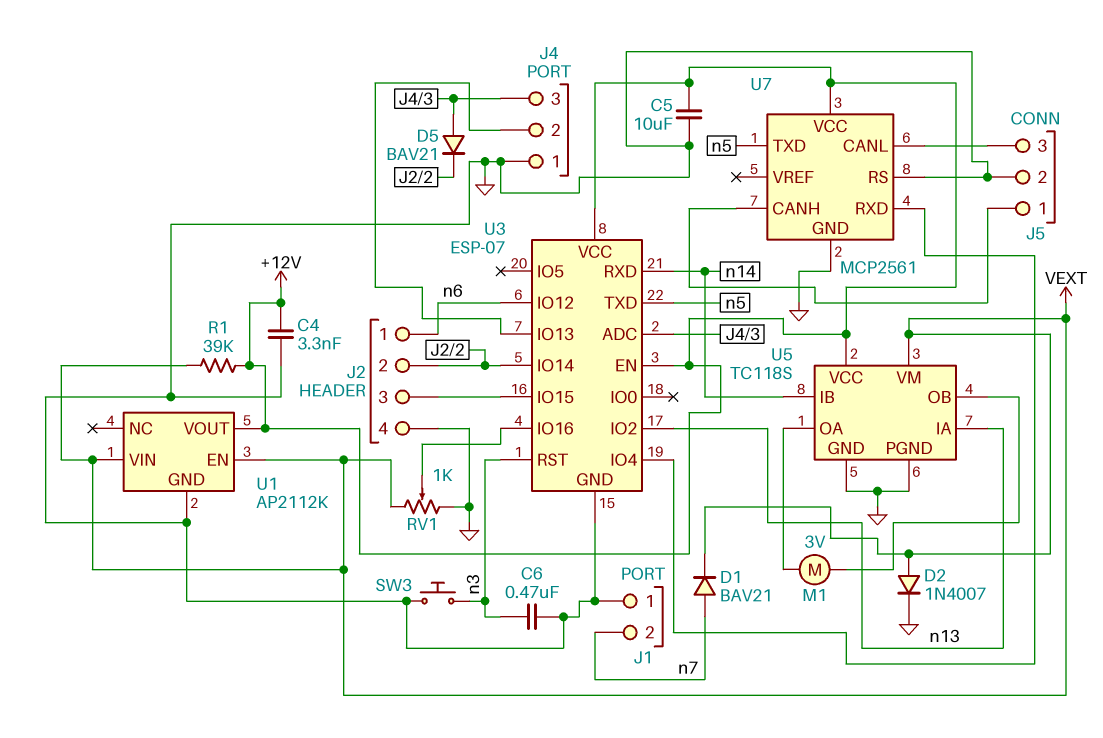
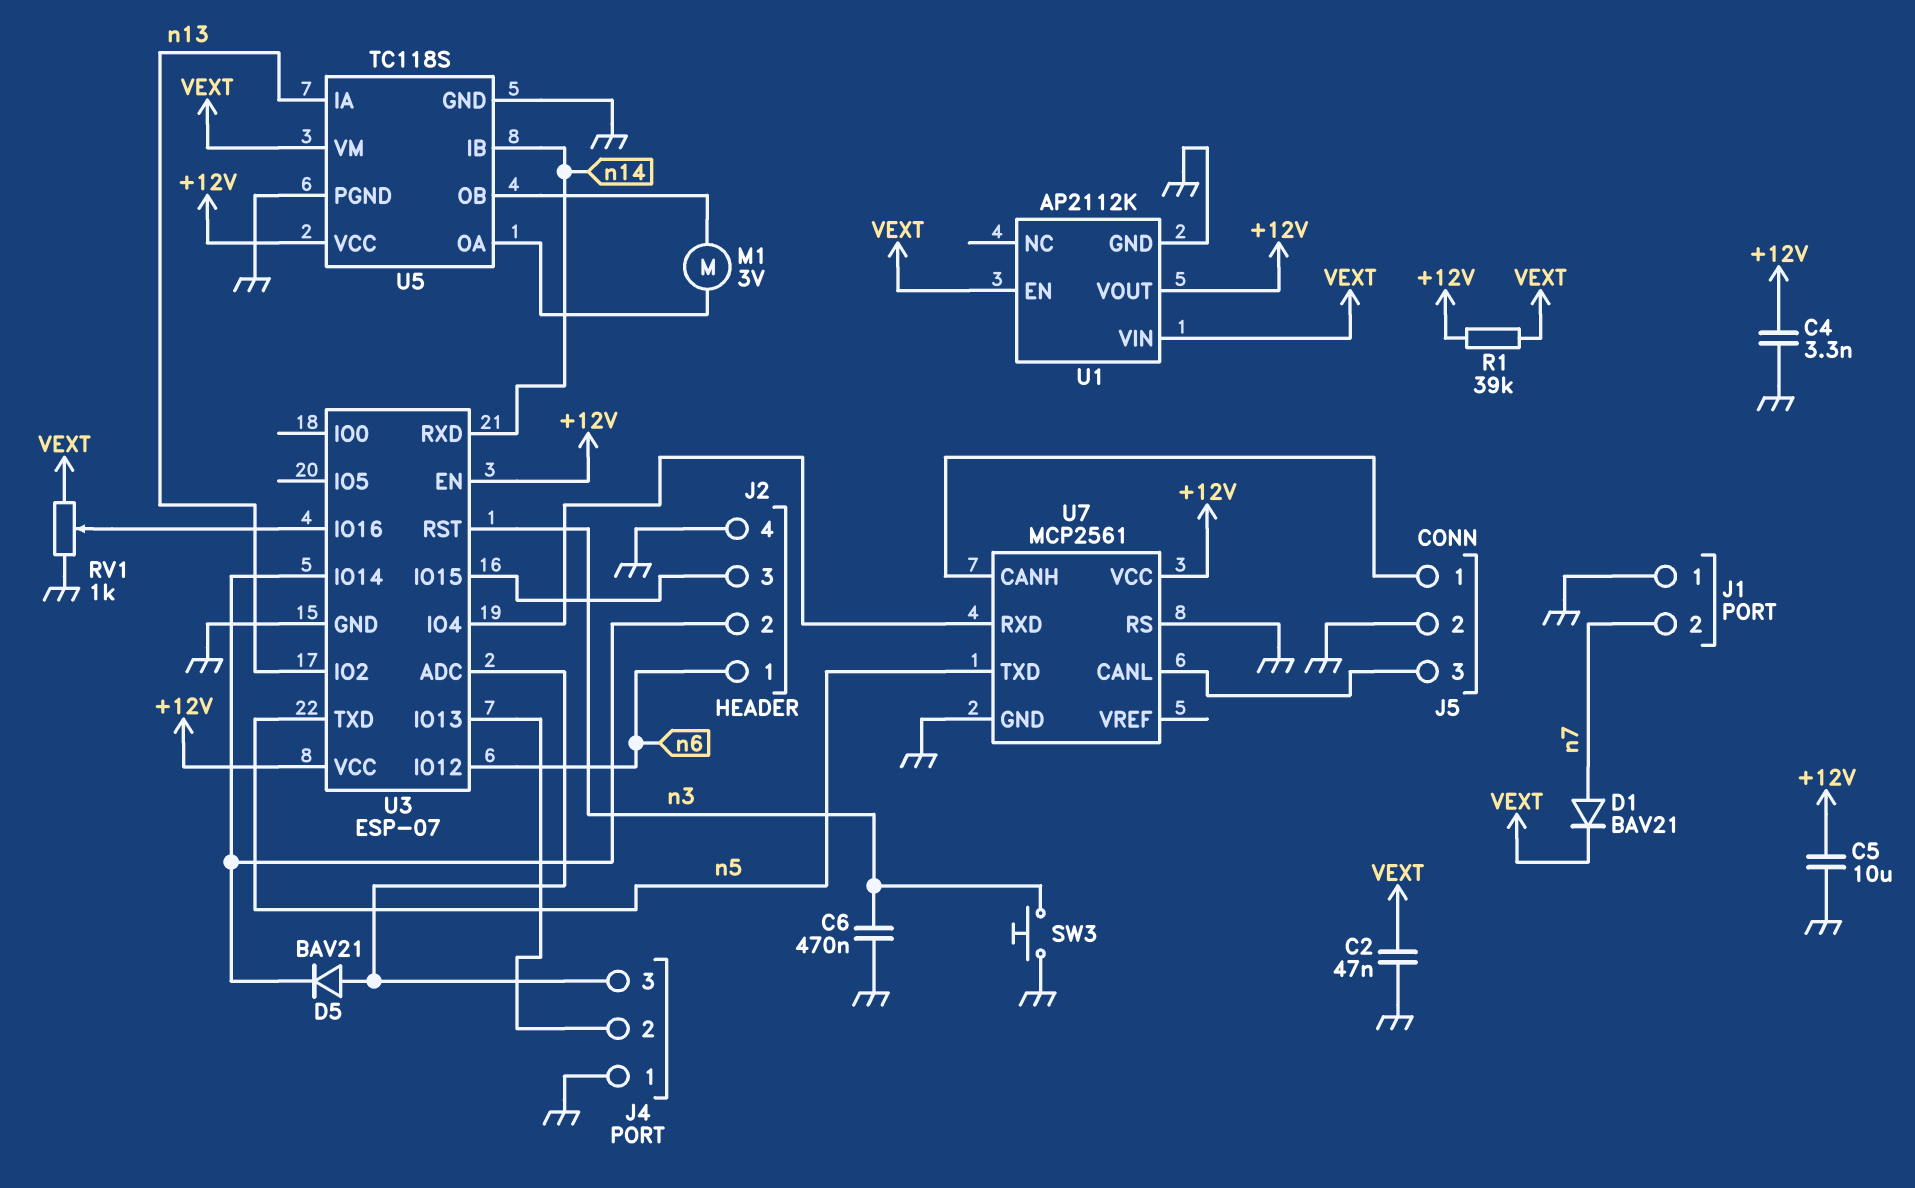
C2: none -> 47nF (GND, VEXT)
D2: diode 1N4007 (A VEXT, K GND) -> none

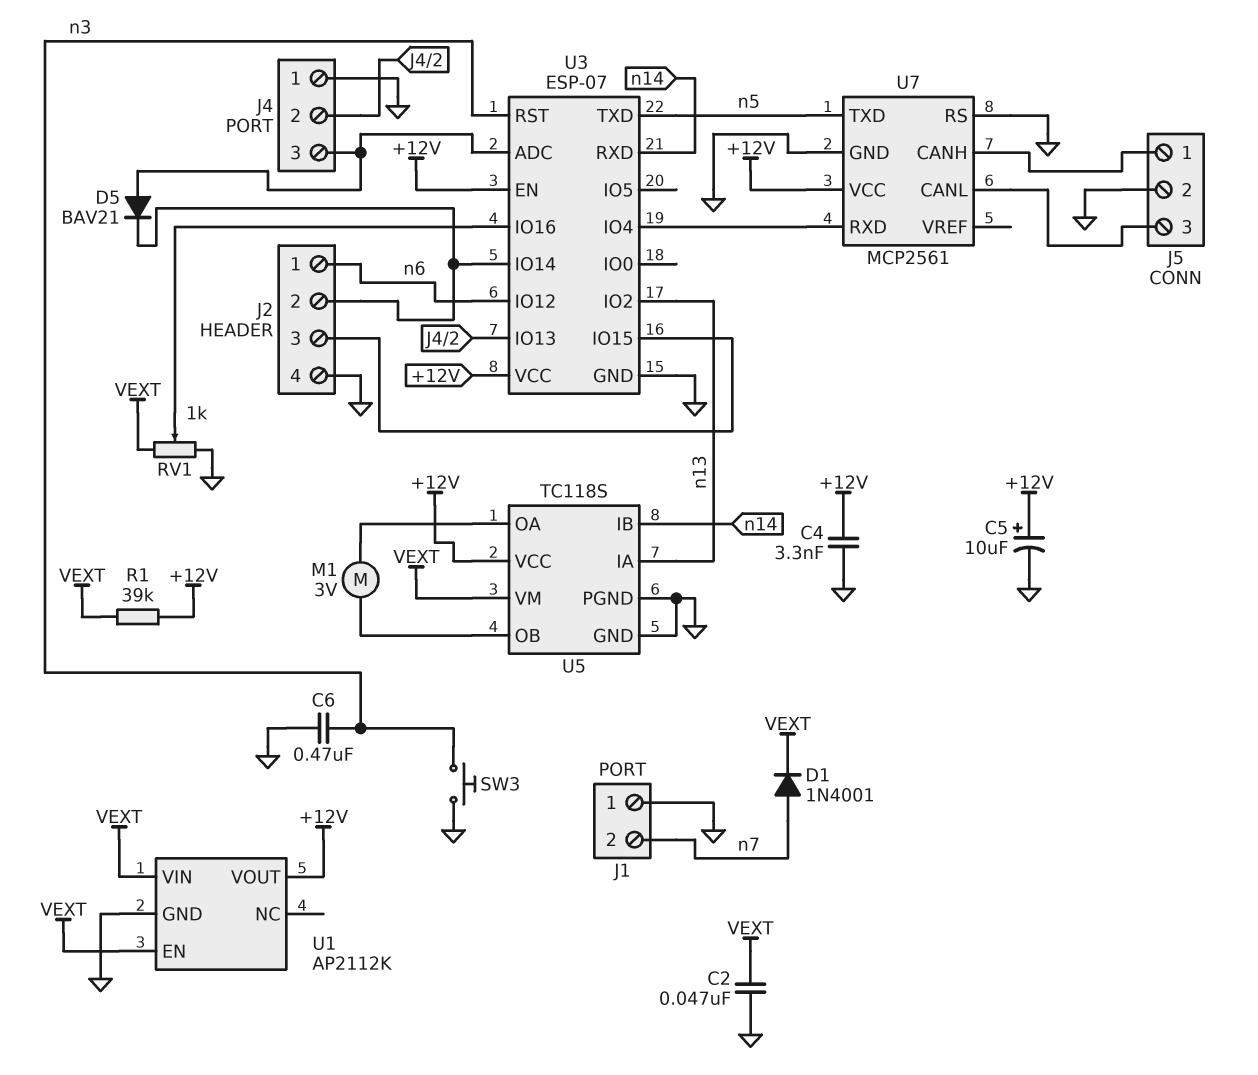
C5: 10uF (+12V, GND) -> 10uF (plus +12V, minus GND)
D1: diode BAV21 (A n7, K VEXT) -> diode 1N4001 (A n7, K VEXT)

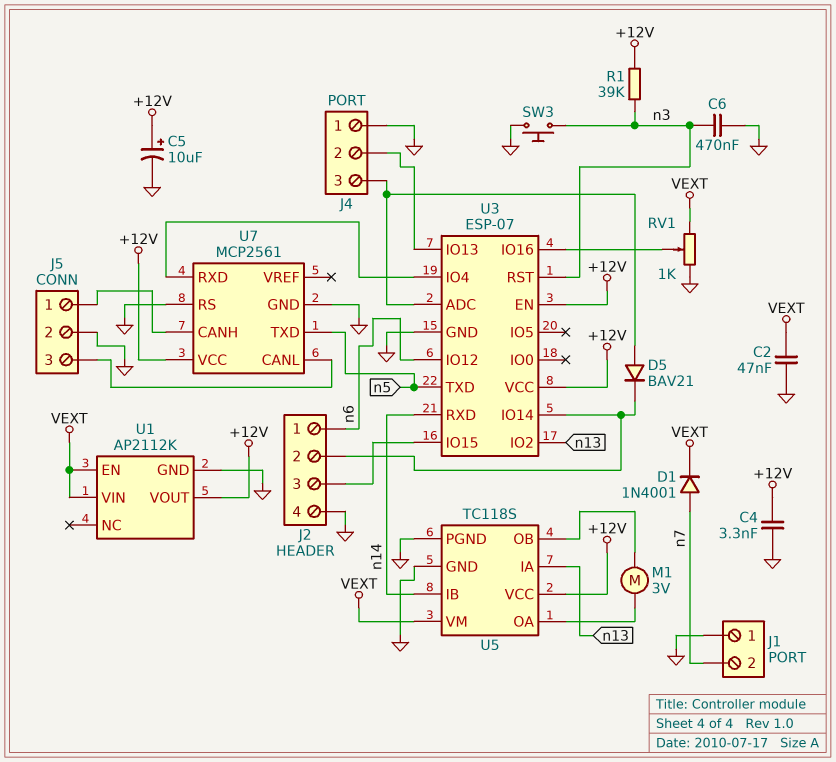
R1: 39k (+12V, VEXT) -> 39k (+12V, n3)

